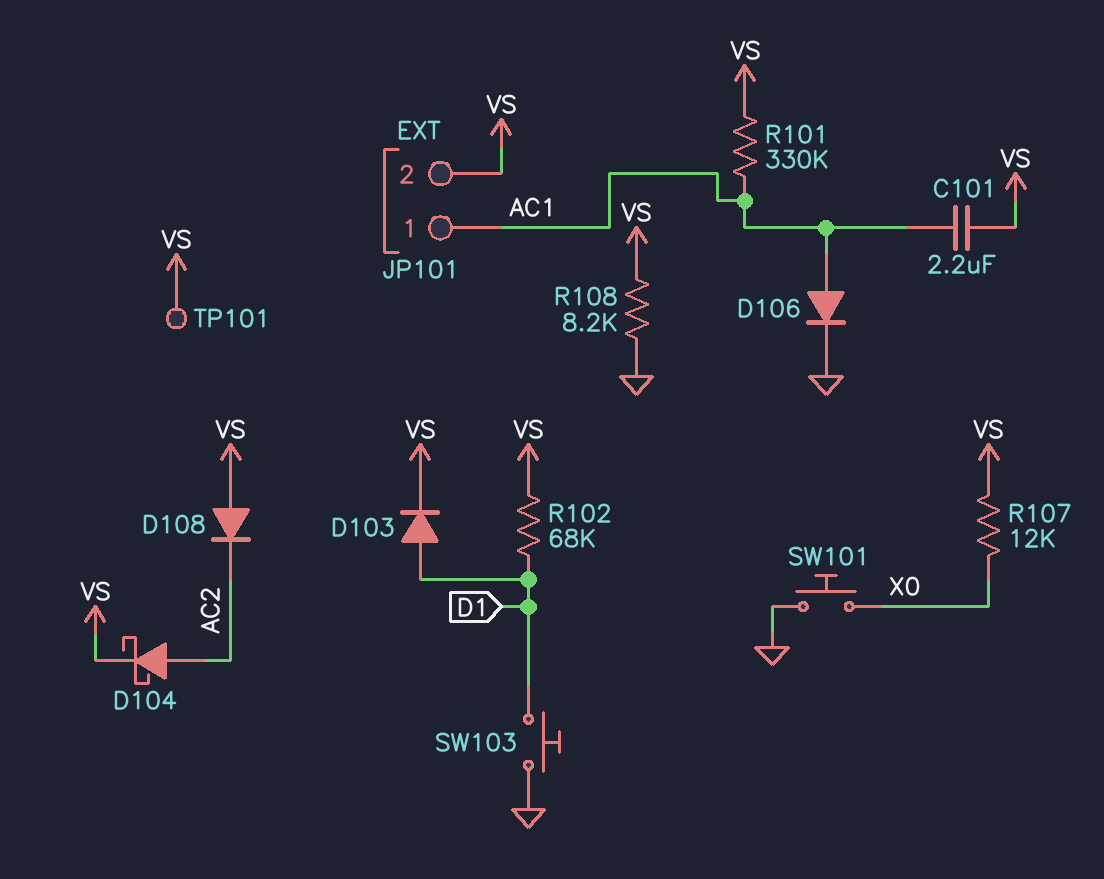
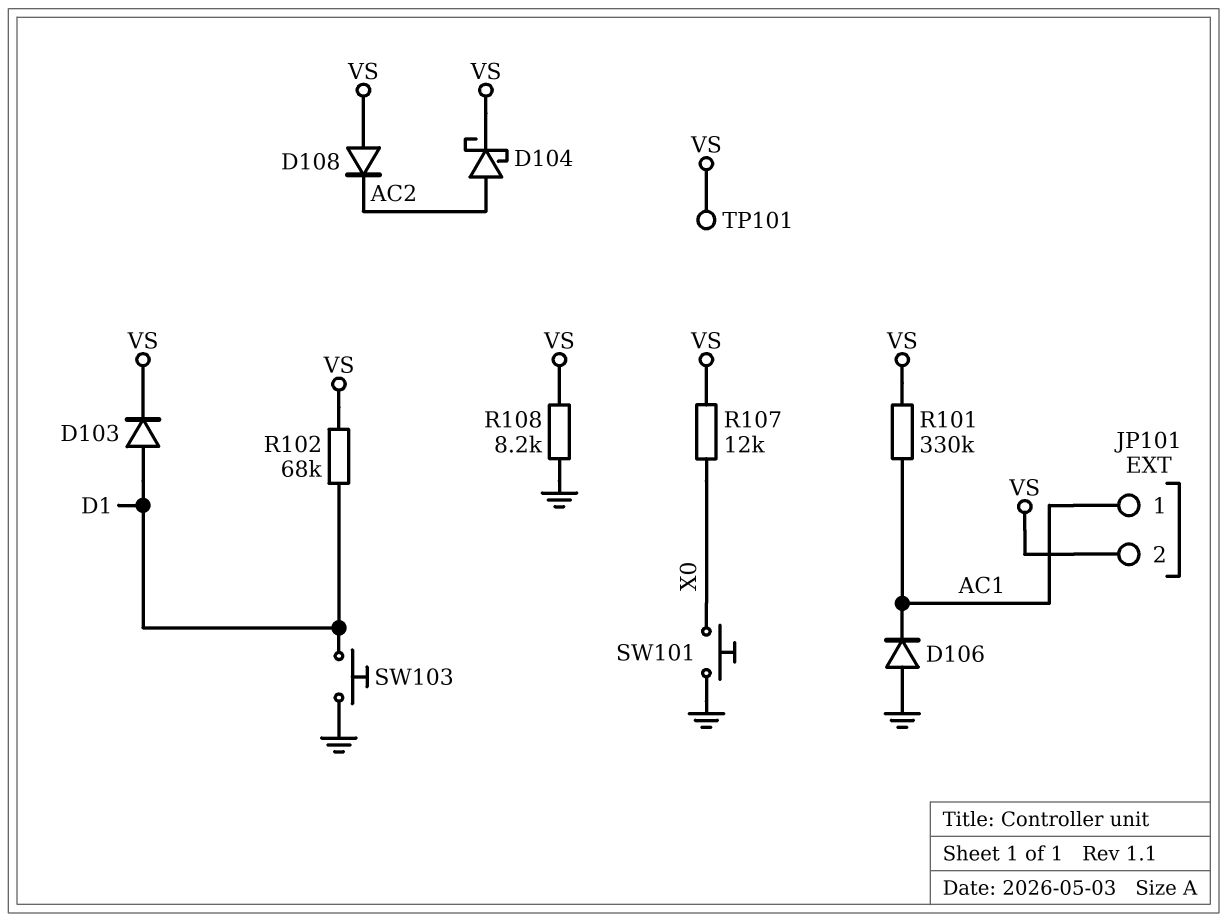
C101: 2.2uF (AC1, VS) -> none
D106: diode (A AC1, K GND) -> diode (A GND, K AC1)

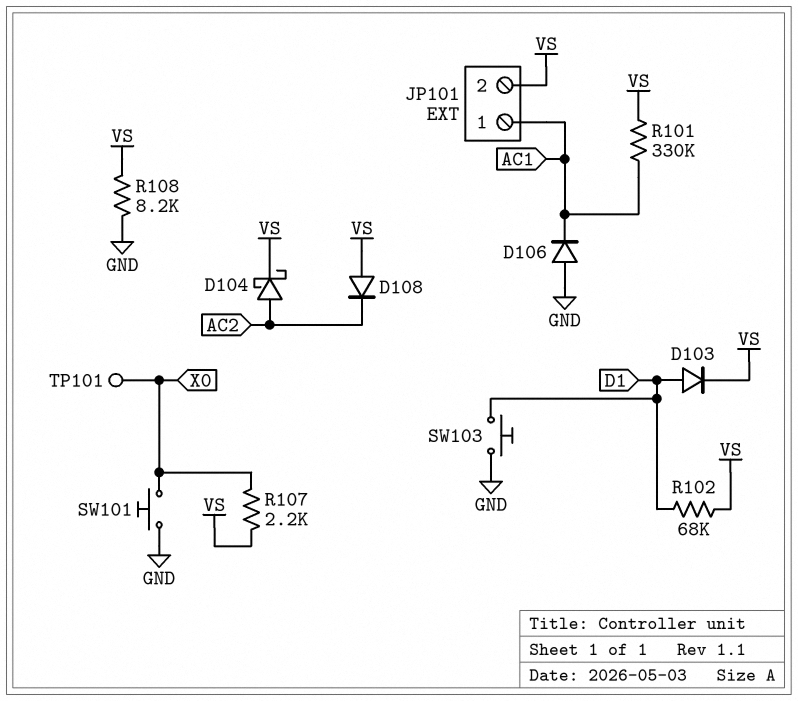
R107: 12k (VS, X0) -> 2.2k (VS, X0)
TP101: test point (VS) -> test point (X0)

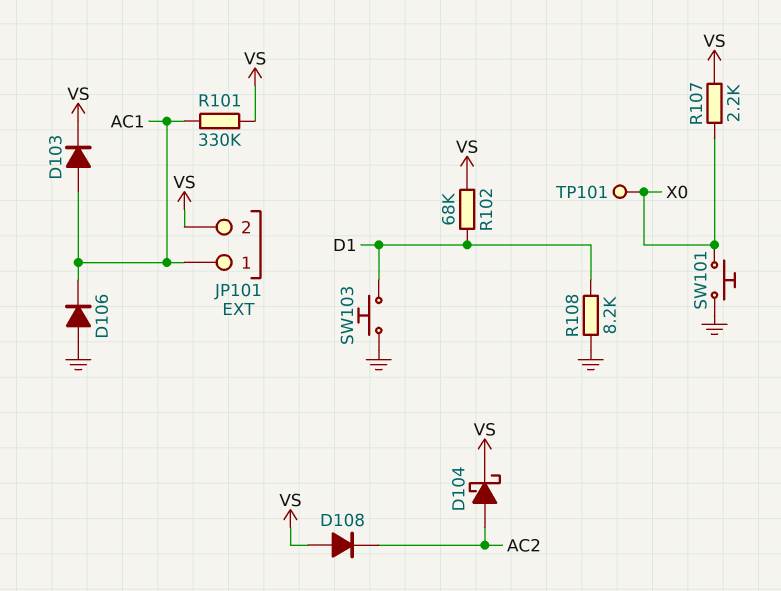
D103: diode (A D1, K VS) -> diode (A AC1, K VS)
R108: 8.2k (GND, VS) -> 8.2k (D1, GND)

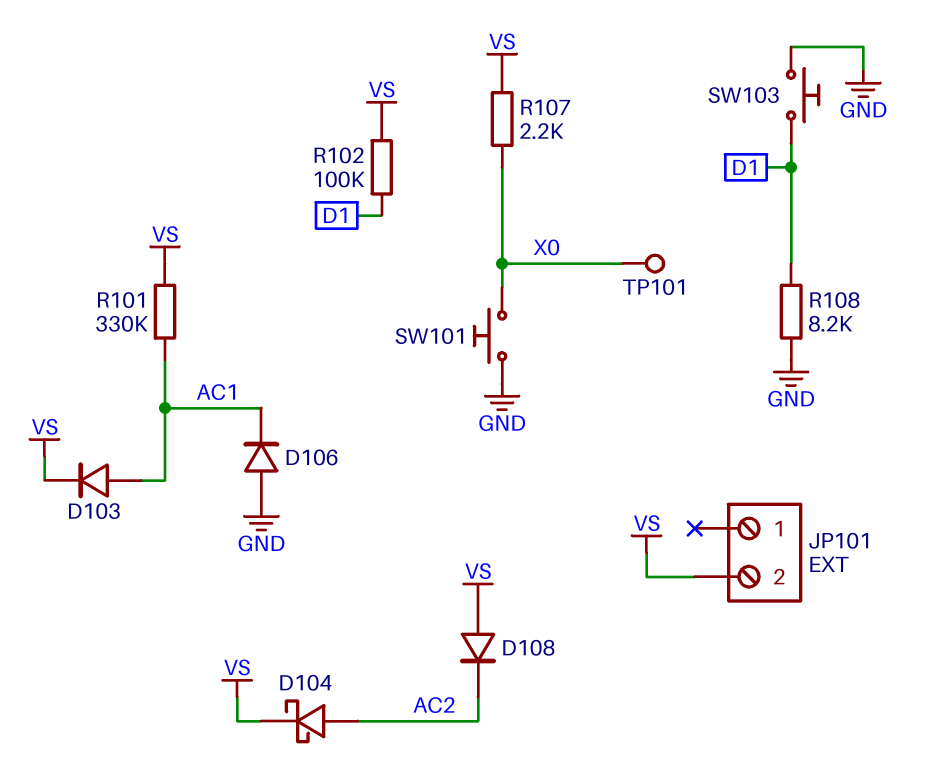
JP101 pin 1: AC1 -> none
R102: 68k (D1, VS) -> 100k (D1, VS)

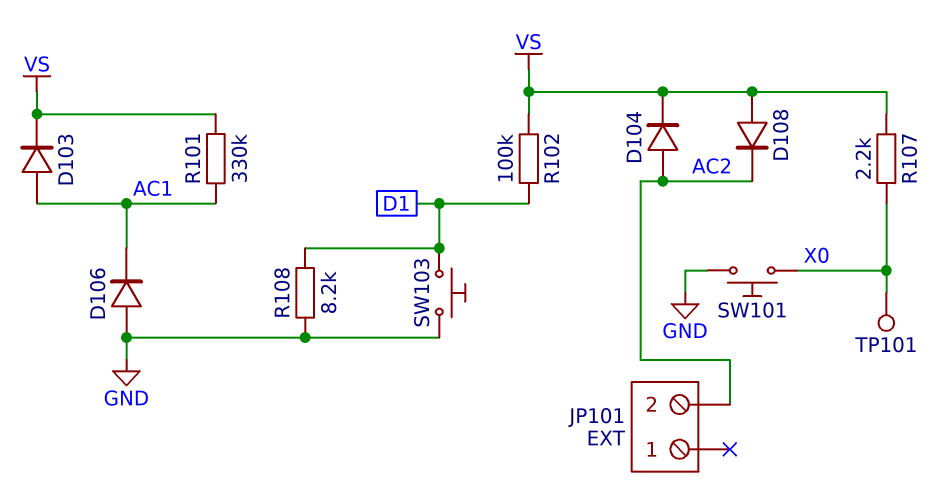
D104: schottky (A AC2, K VS) -> diode (A AC2, K VS)
JP101 pin 2: VS -> AC2

